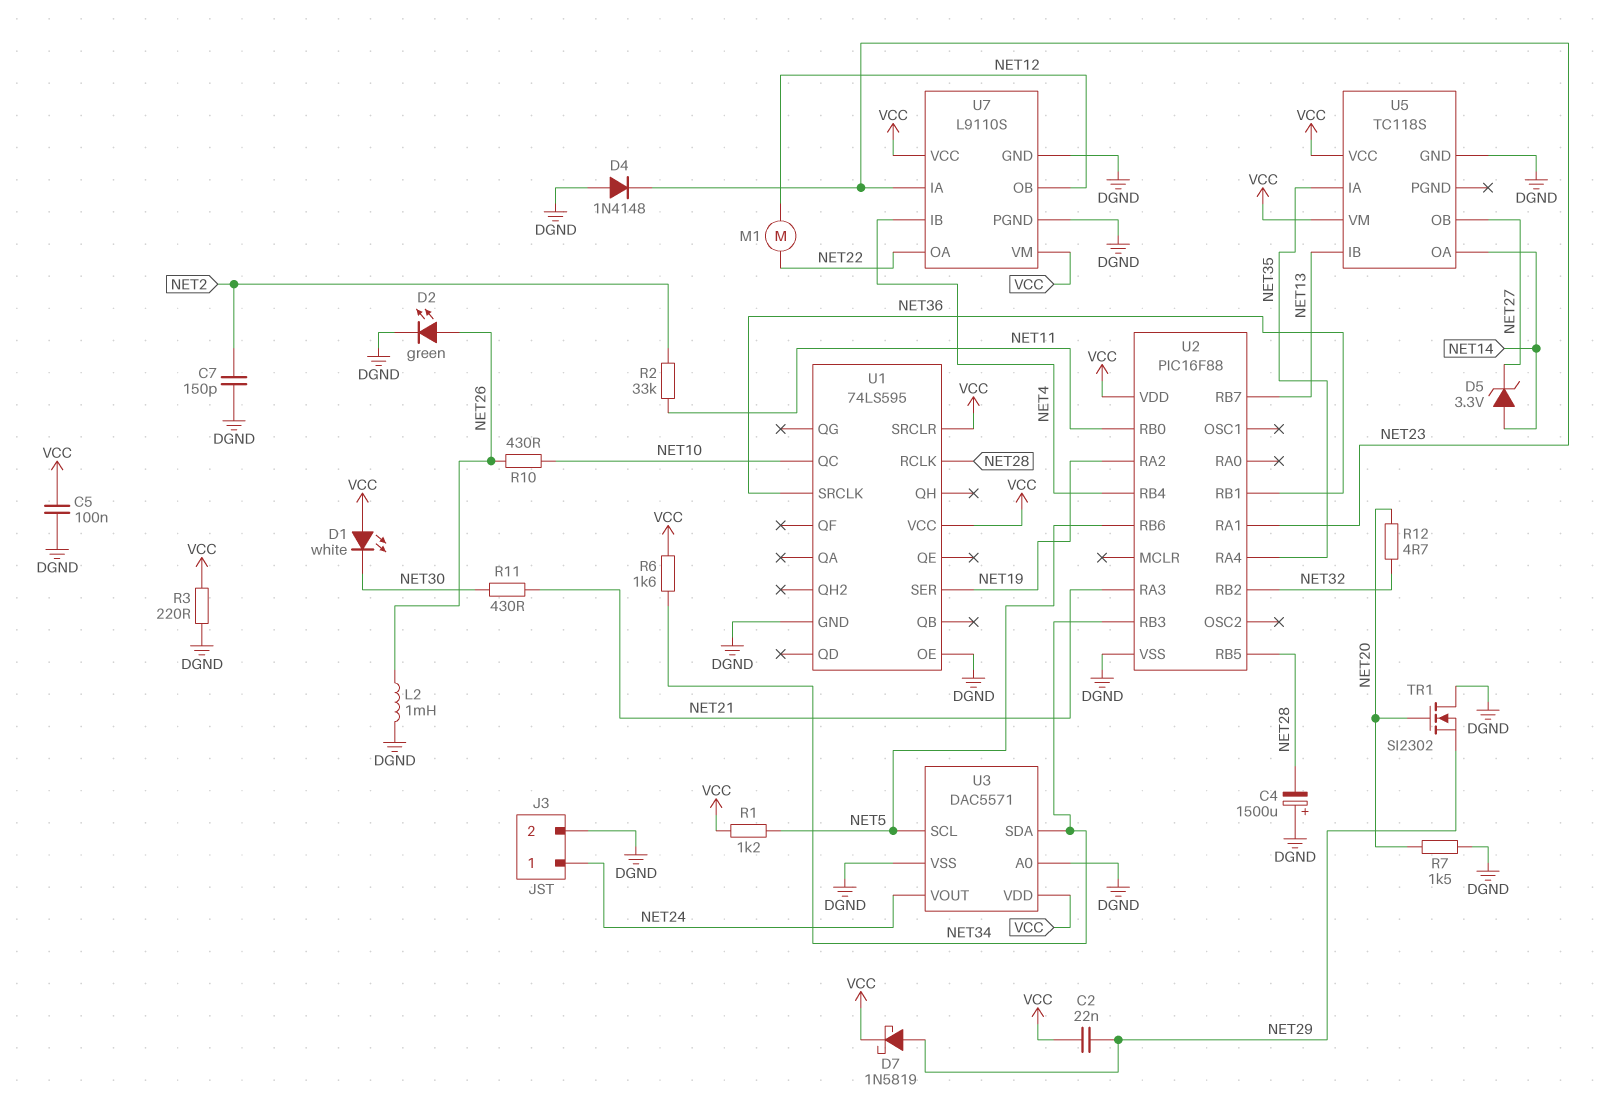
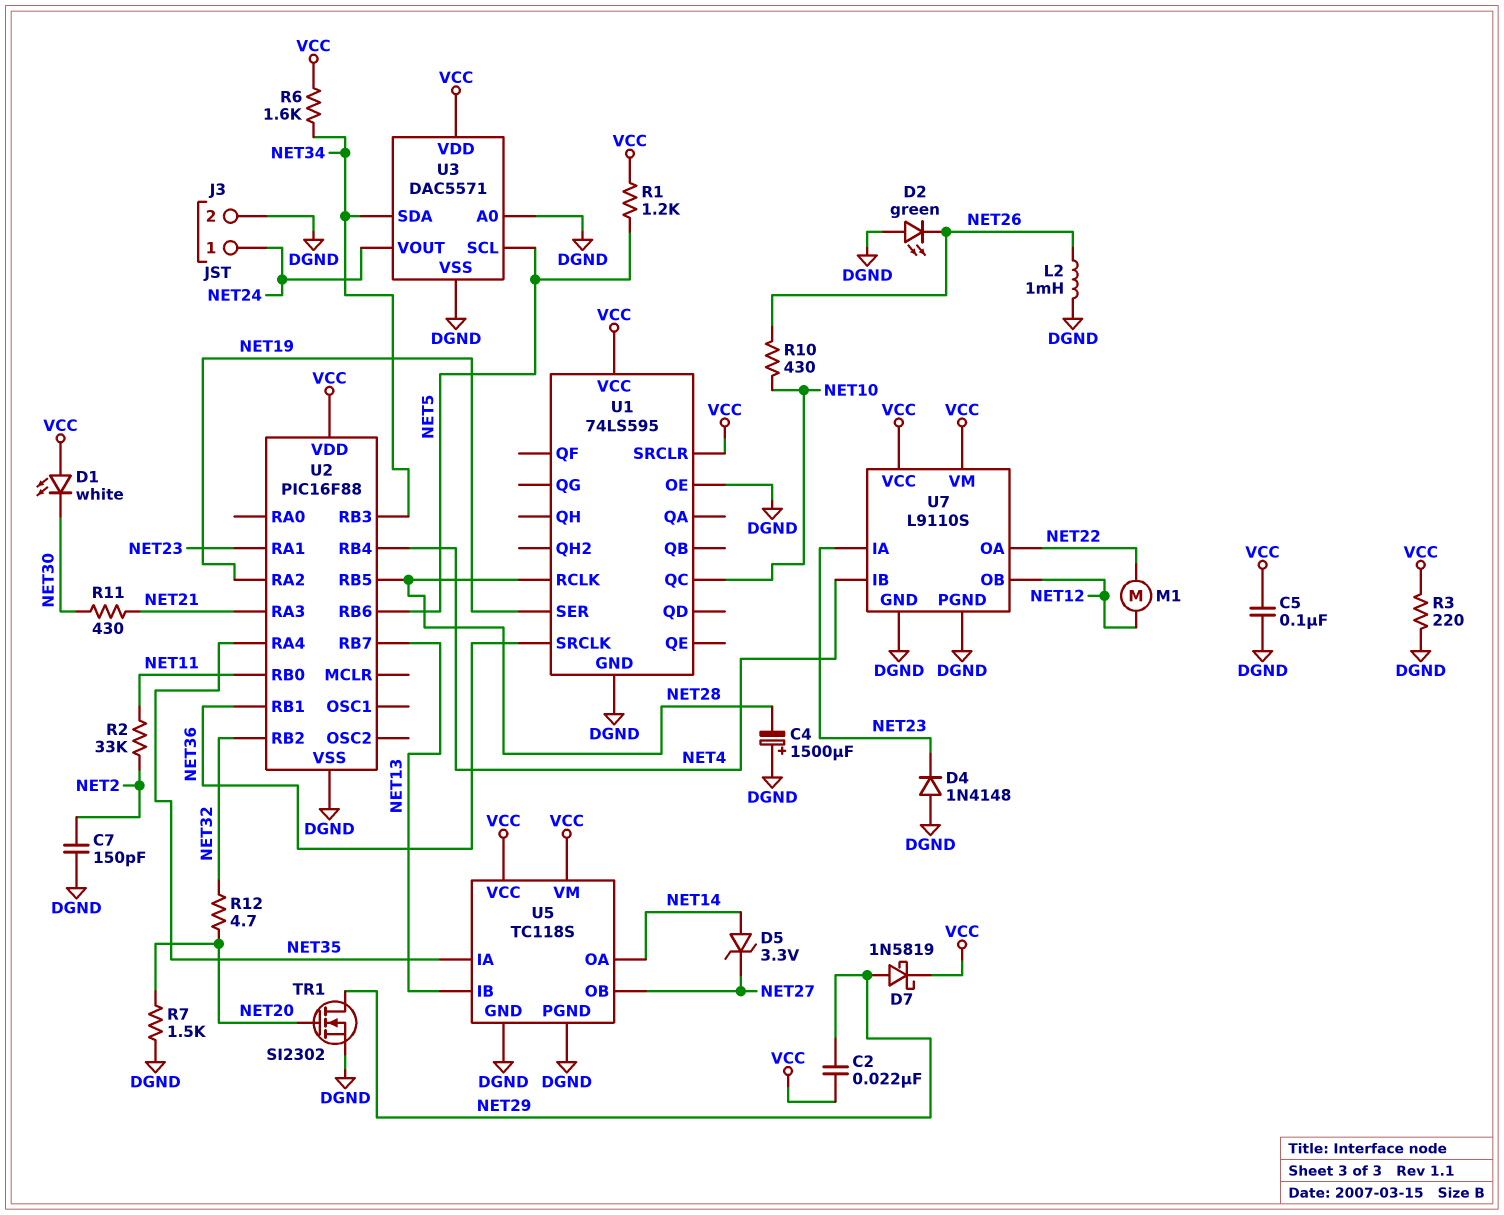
D2: LED green (A NET26, K DGND) -> LED green (A DGND, K NET26)
TR1: NMOS SI2302 (G NET20, D DGND, S NET29) -> NMOS SI2302 (G NET20, D NET29, S DGND)
U5 pin PGND: none -> DGND

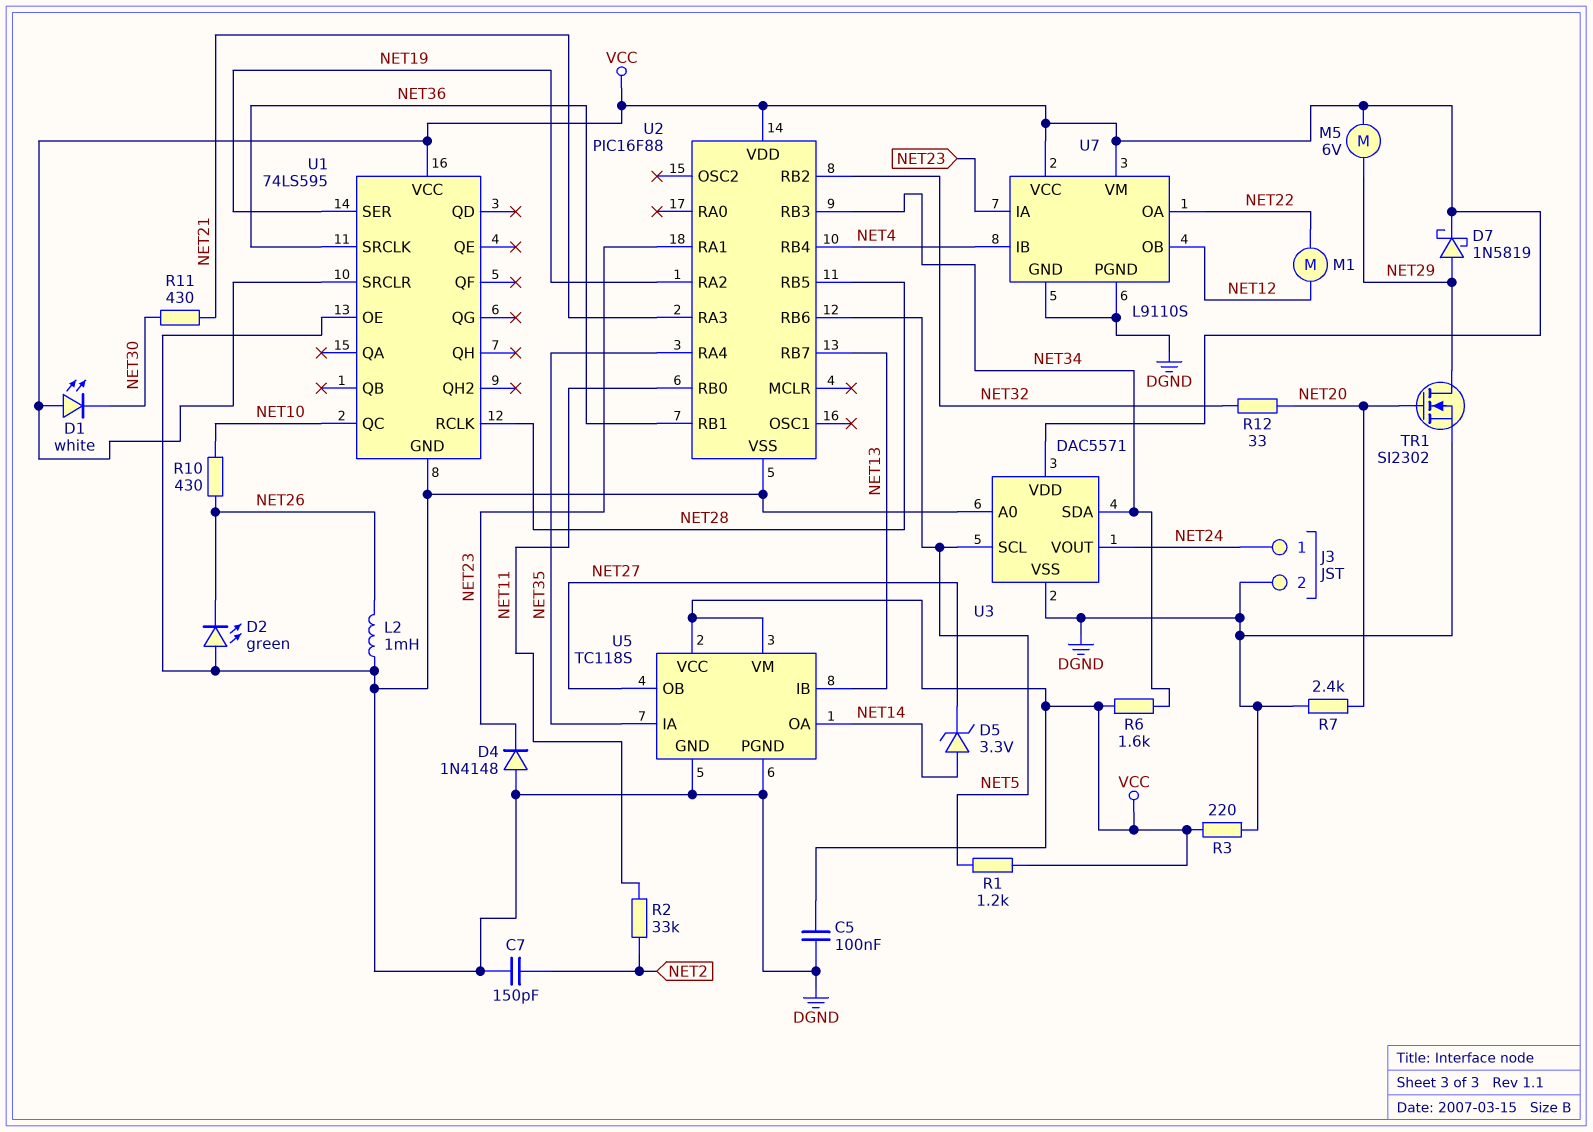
C2: 22nF (NET29, VCC) -> none
C4: 1500uF (plus DGND, minus NET28) -> none
M5: none -> motor 6V (NET29, VCC)
R7: 1.5k (DGND, NET20) -> 2.4k (DGND, NET20)
R12: 4.7 (NET20, NET32) -> 33 (NET20, NET32)

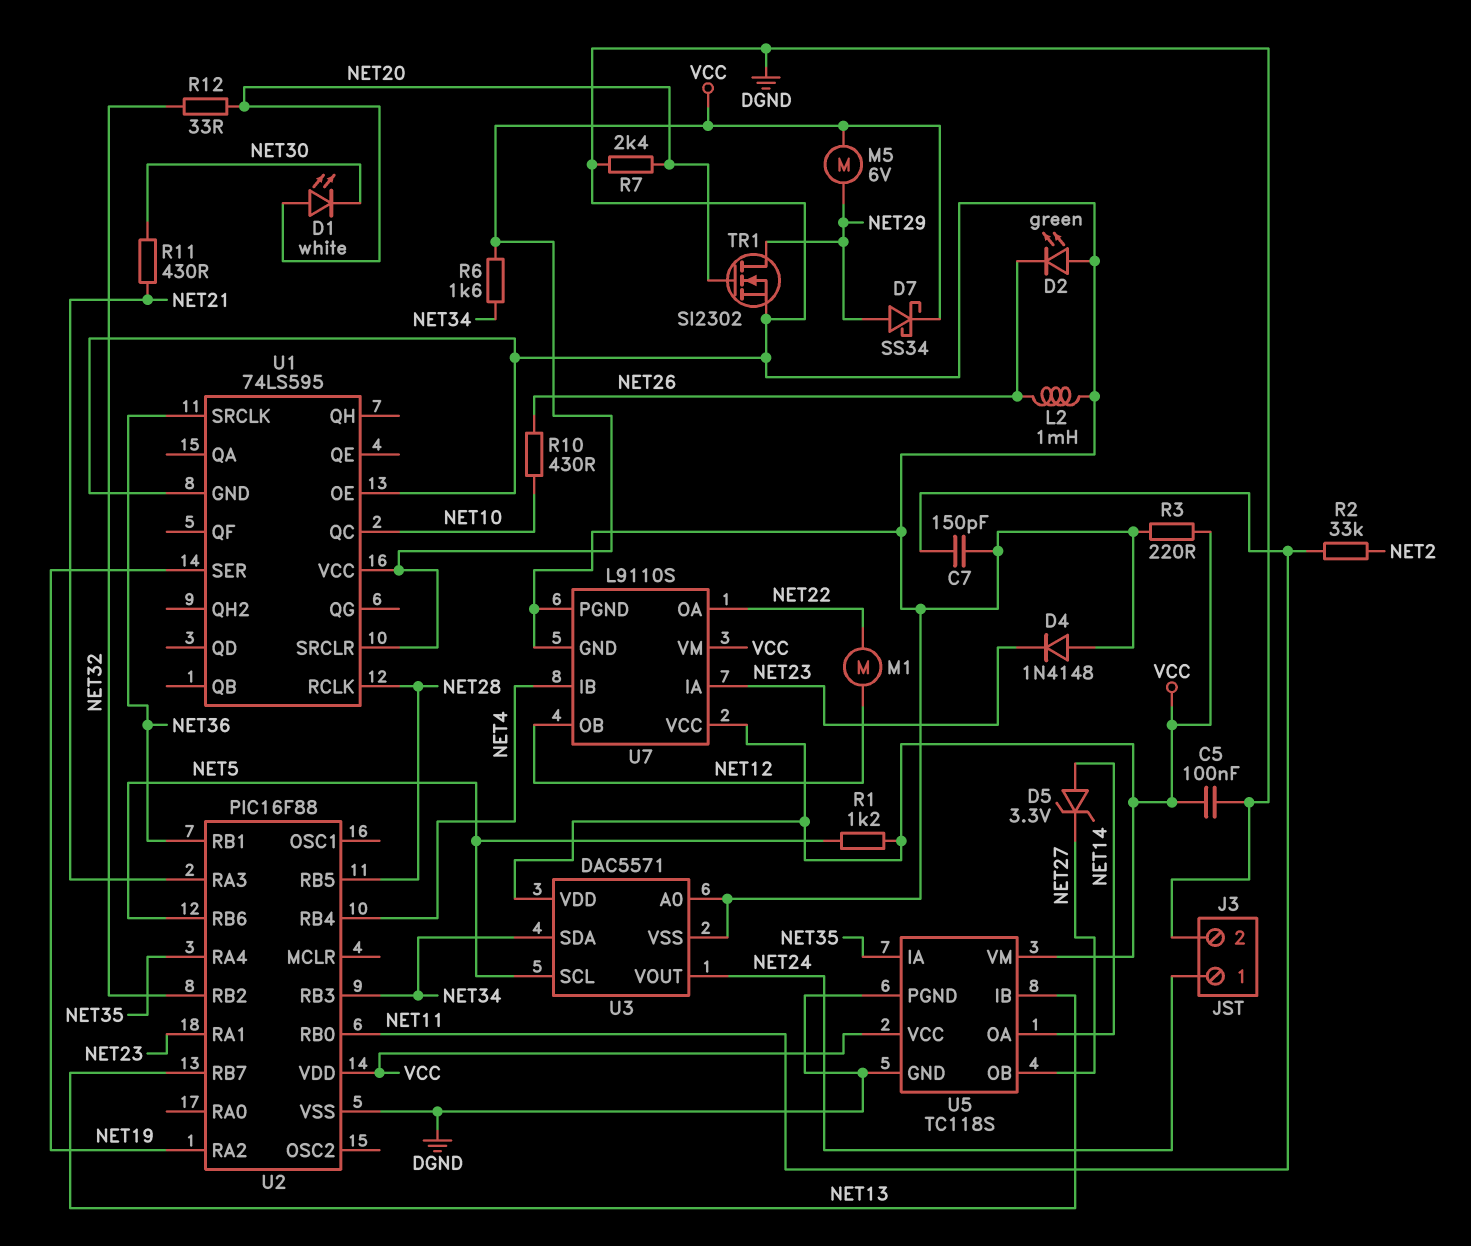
C7: 150pF (DGND, NET2) -> 150pF (DGND, NET11)
D1: LED white (A VCC, K NET30) -> LED white (A NET20, K NET30)
D7: schottky 1N5819 (A NET29, K VCC) -> schottky SS34 (A NET29, K VCC)

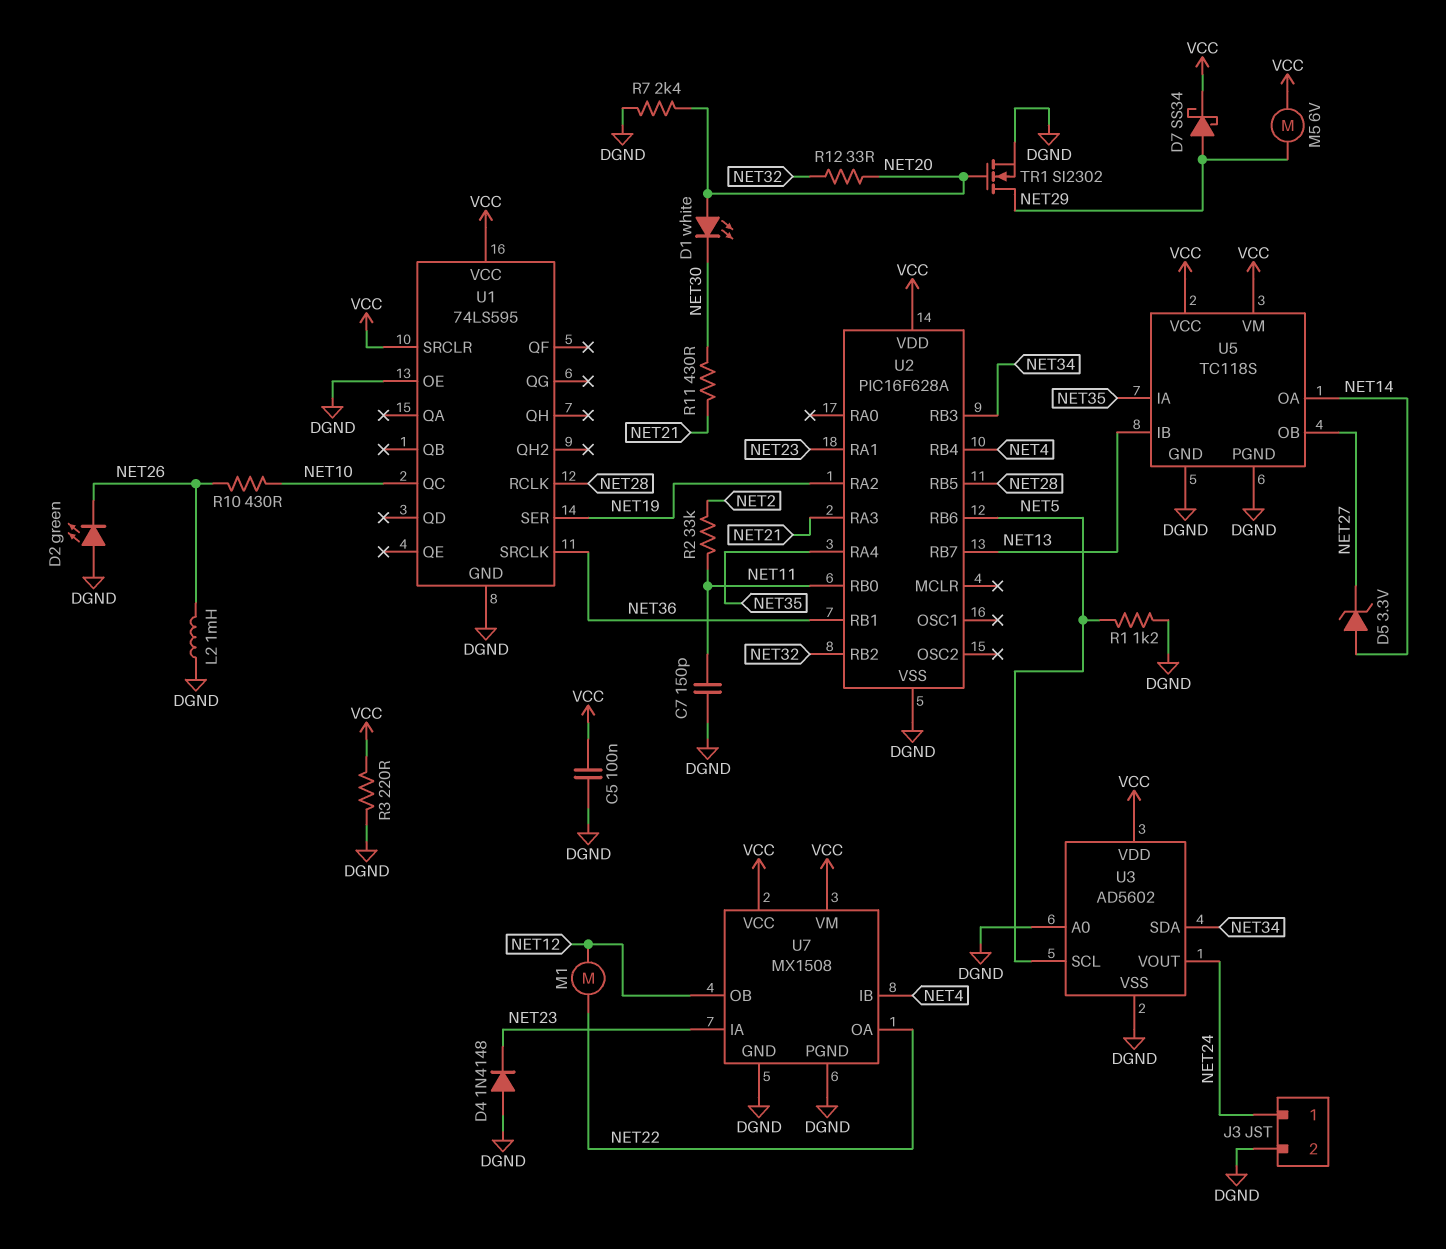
R1: 1.2k (NET5, VCC) -> 1.2k (DGND, NET5)
R6: 1.6k (NET34, VCC) -> none
U2: PIC16F88 -> PIC16F628A
U3: DAC5571 -> AD5602
U7: L9110S -> MX1508

